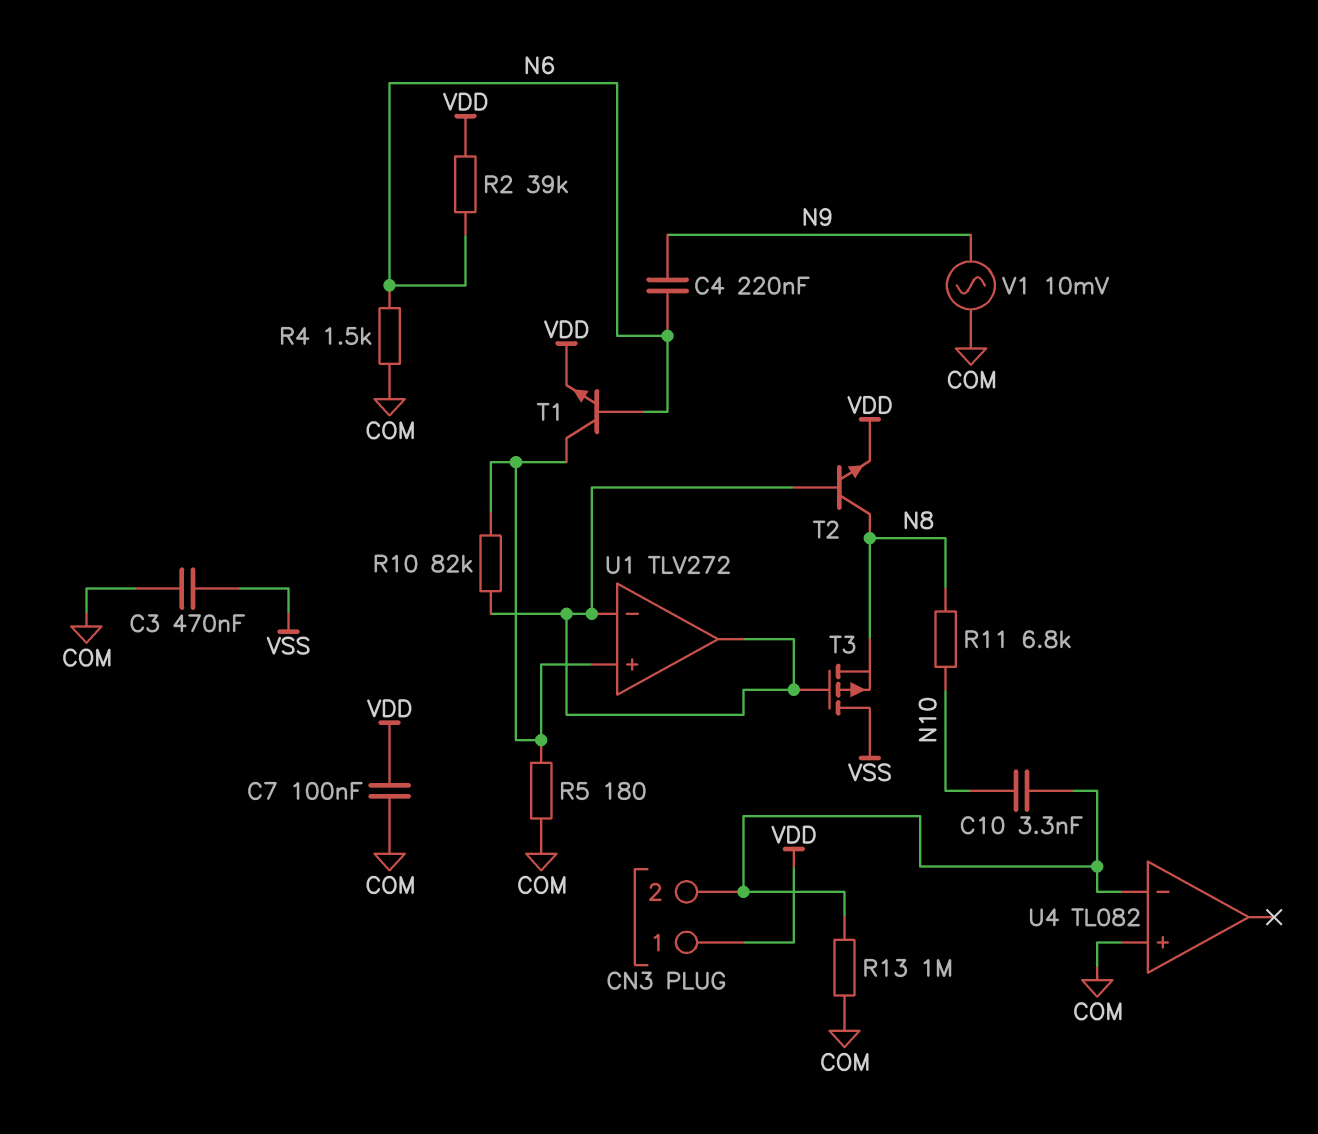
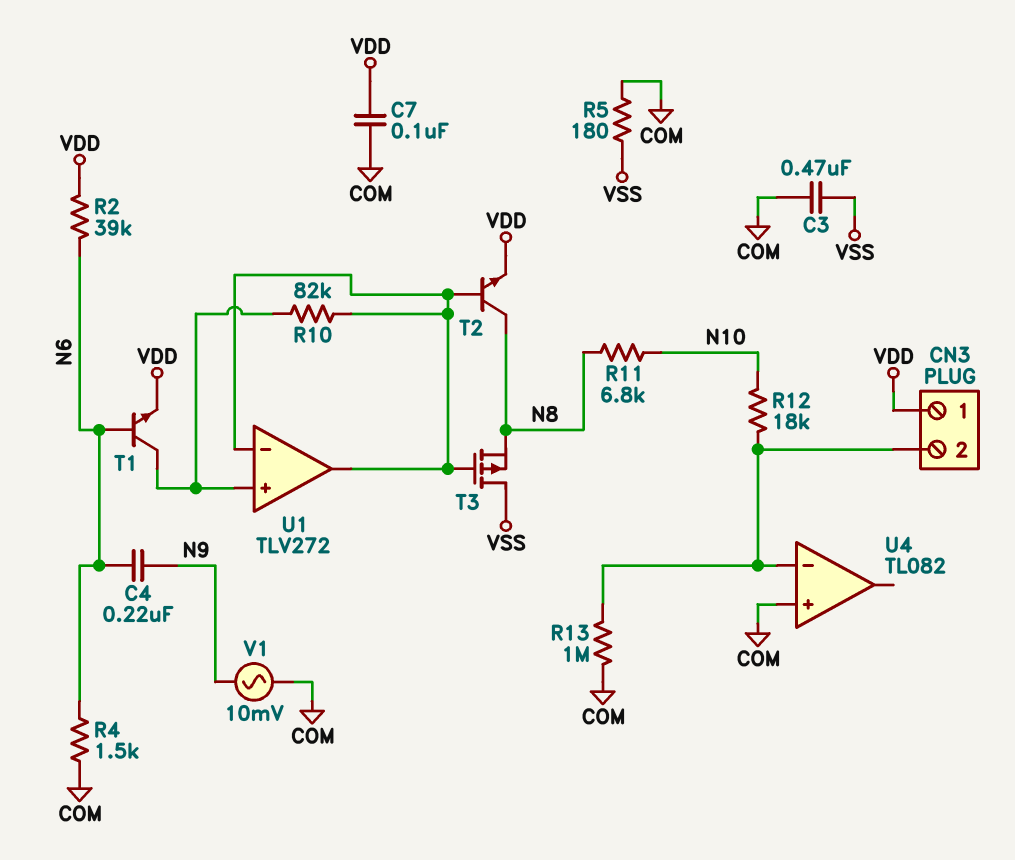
C10: 3.3nF (CN3/2, N10) -> none
R5: 180 (COM, U1/in+) -> 180 (COM, VSS)
R12: none -> 18k (CN3/2, N10)

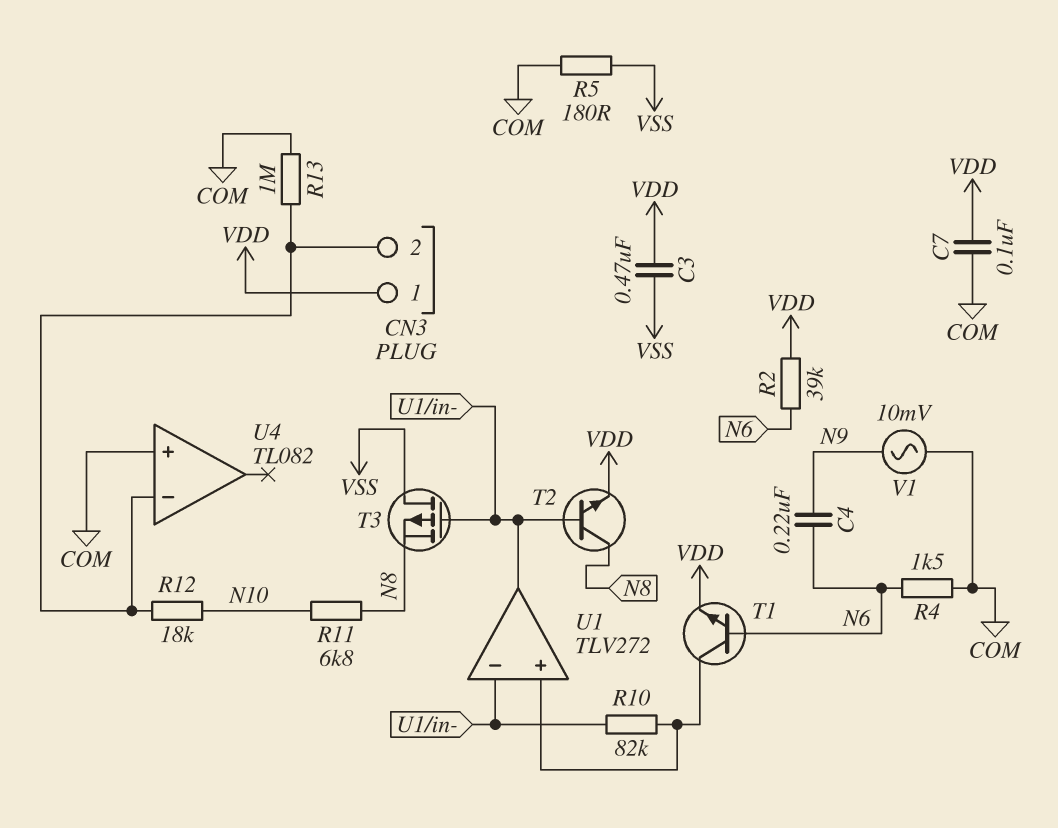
C3: 470nF (COM, VSS) -> 470nF (VDD, VSS)

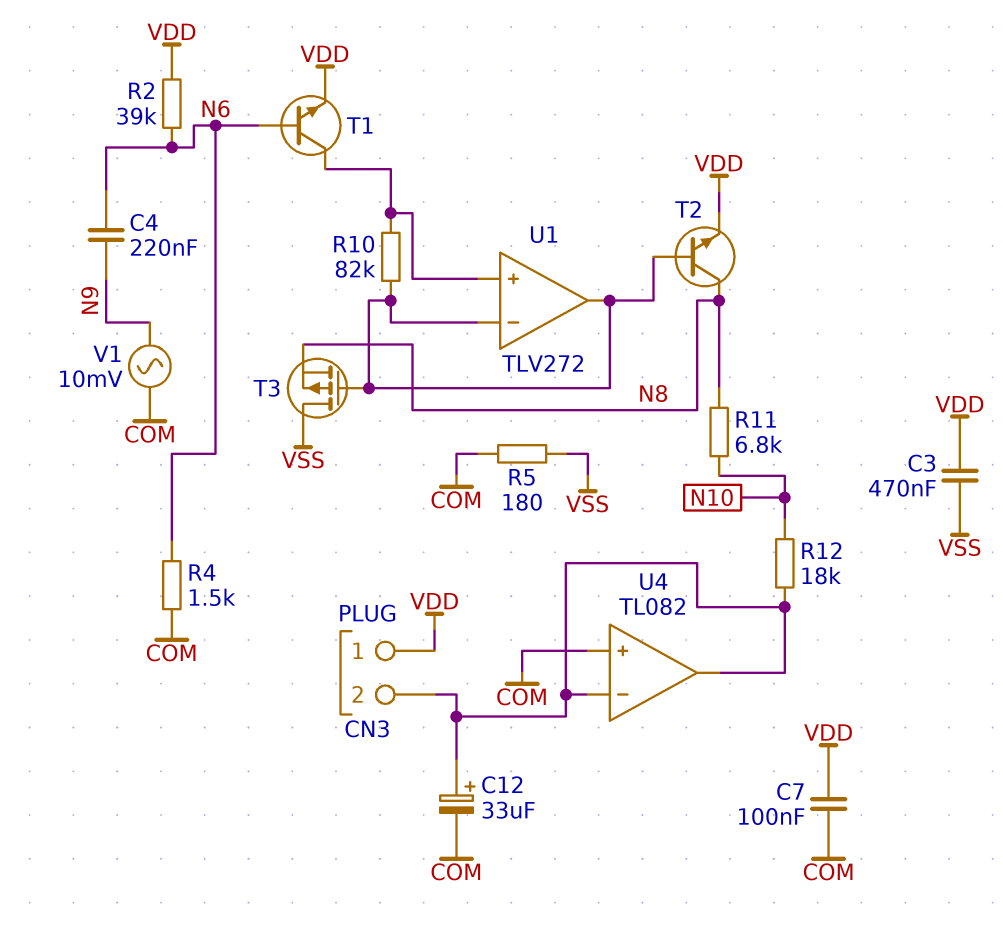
C12: none -> 33uF (plus CN3/2, minus COM)
R13: 1M (CN3/2, COM) -> none
U4 pin out: none -> CN3/2

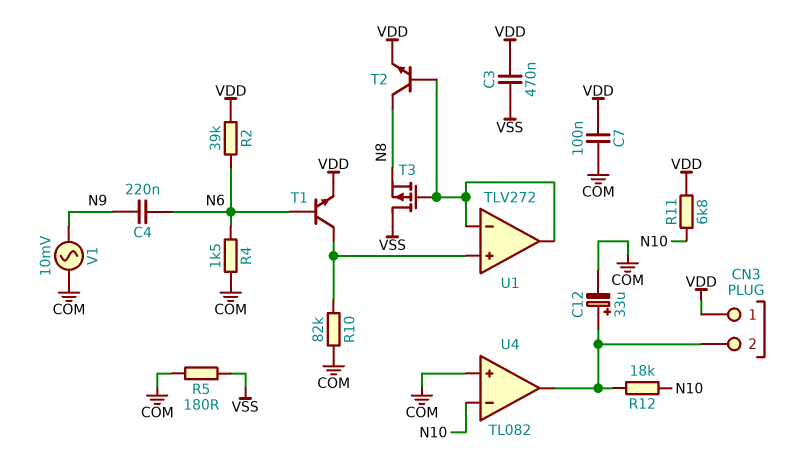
R10: 82k (U1/in+, U1/in-) -> 82k (COM, U1/in+)
R11: 6.8k (N8, N10) -> 6.8k (N10, VDD)
U4 pin in-: CN3/2 -> N10

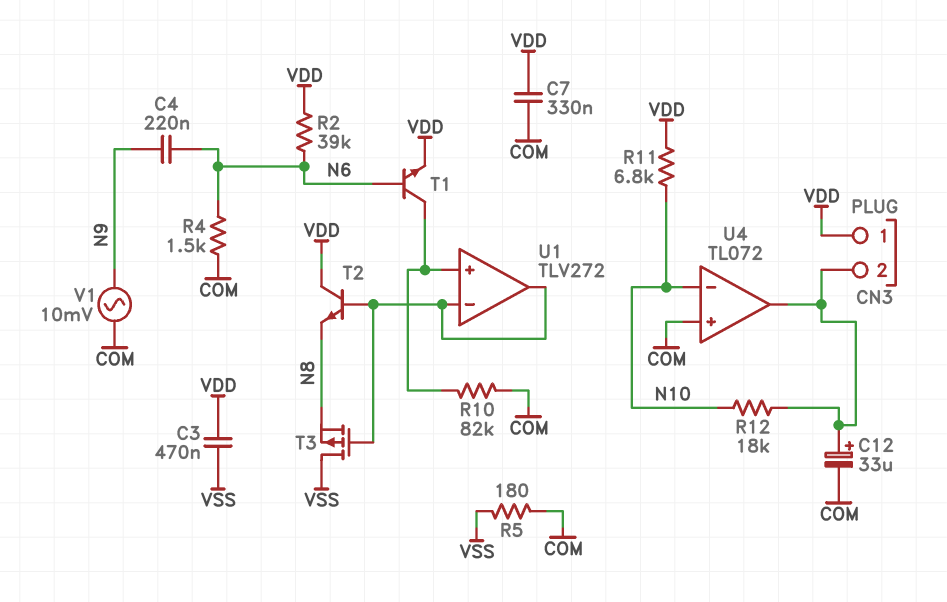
C7: 100nF (COM, VDD) -> 330nF (COM, VDD)
T2: NPN (B U1/in-, C N8, E VDD) -> NPN (B U1/in-, C VDD, E N8)
U4: TL082 -> TL072

